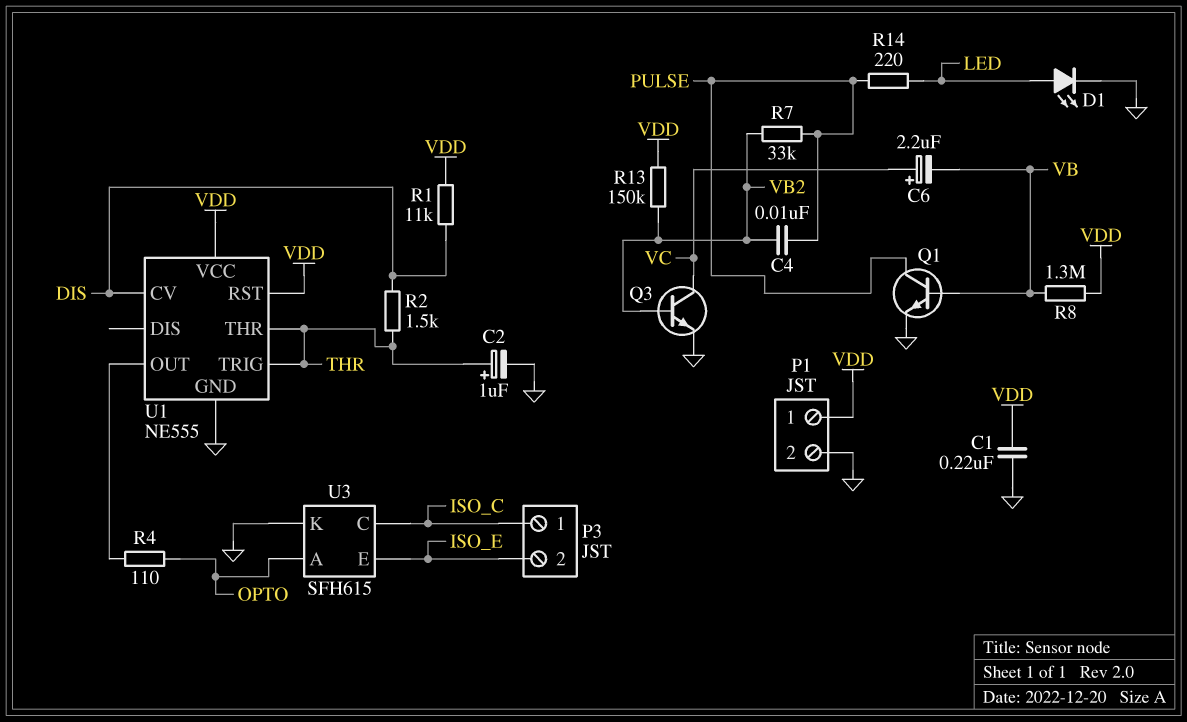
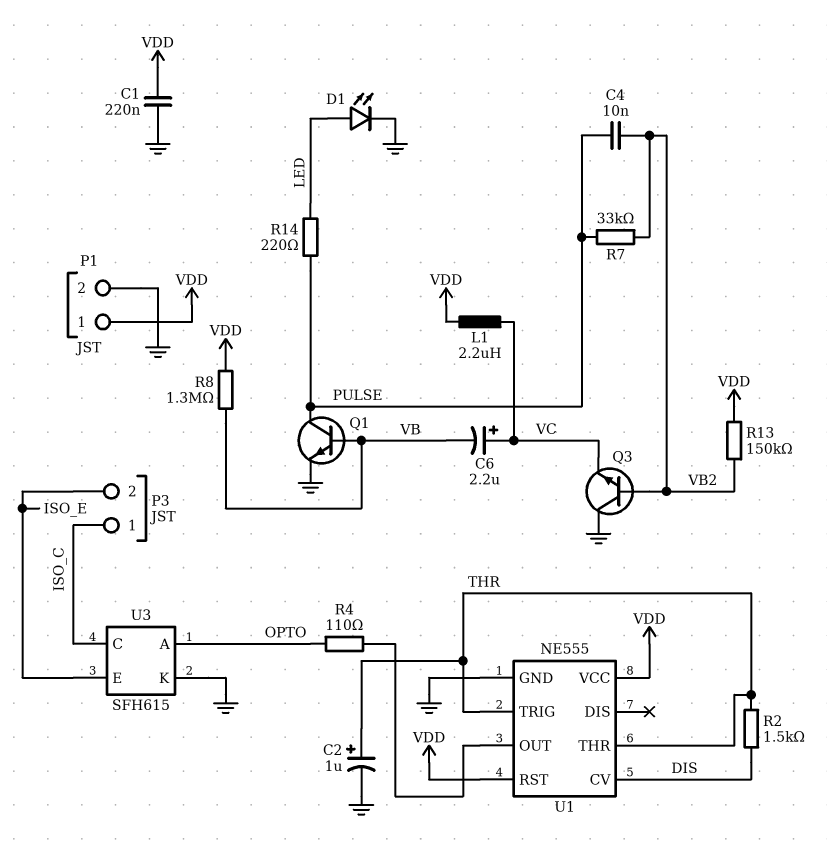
L1: none -> 2.2uH (VC, VDD)
Q3: NPN (B VB2, C VC, E GND) -> NPN (B VB2, C GND, E VC)
R1: 11k (DIS, VDD) -> none

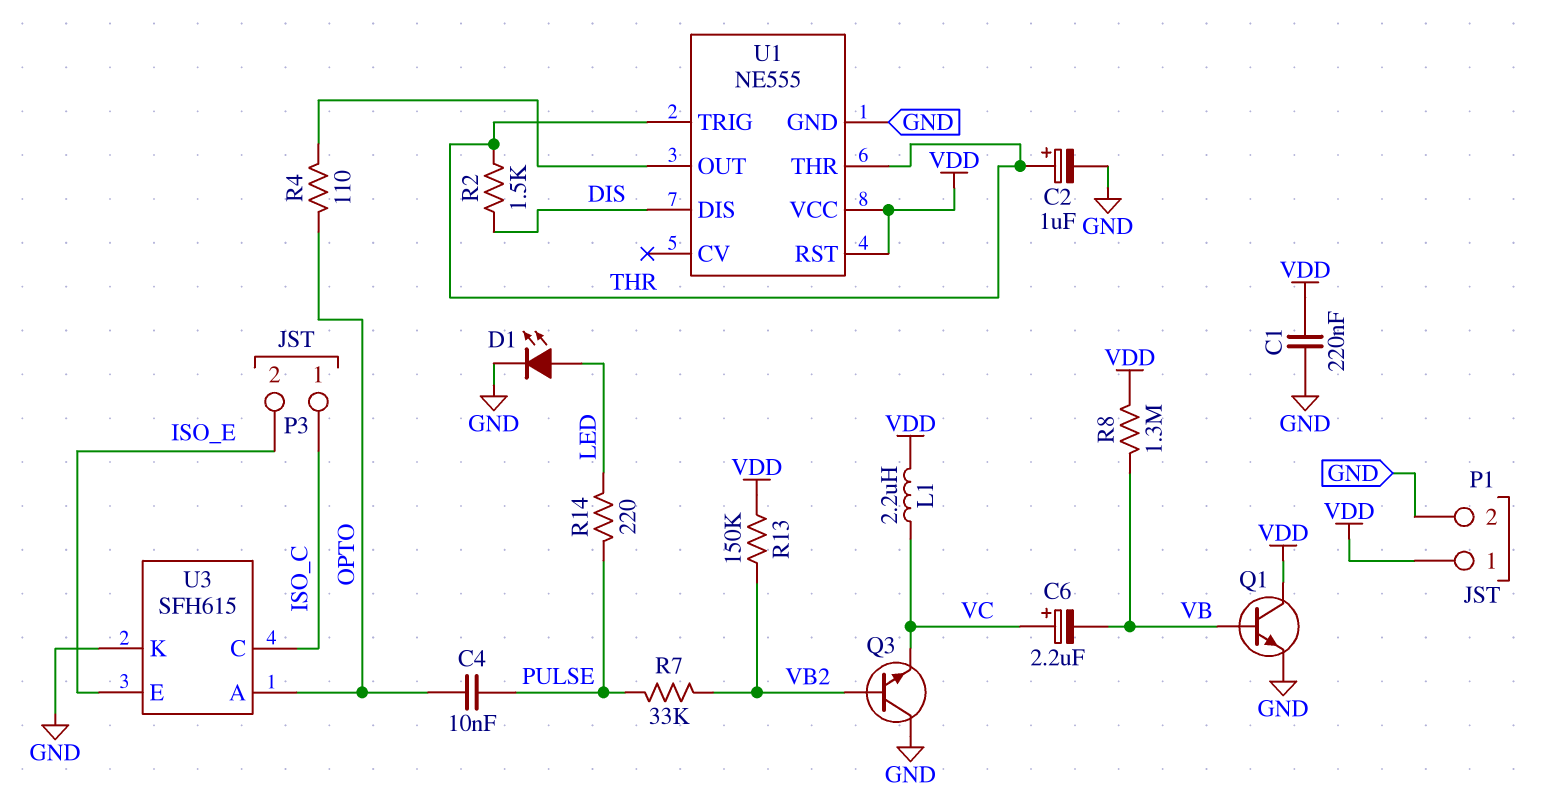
C4: 10nF (PULSE, VB2) -> 10nF (OPTO, PULSE)
Q1: NPN (B VB, C PULSE, E GND) -> NPN (B VB, C VDD, E GND)
U1 pin CV: DIS -> none
U1 pin DIS: none -> DIS

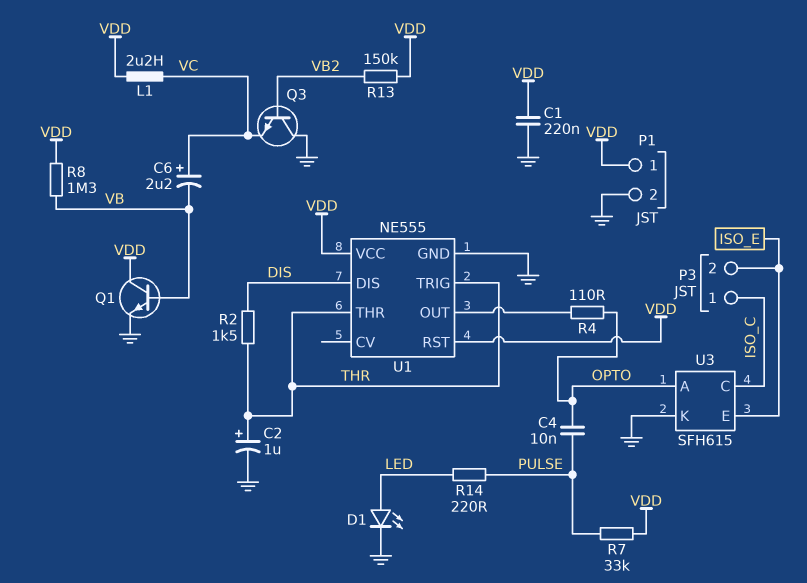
R7: 33k (PULSE, VB2) -> 33k (PULSE, VDD)

